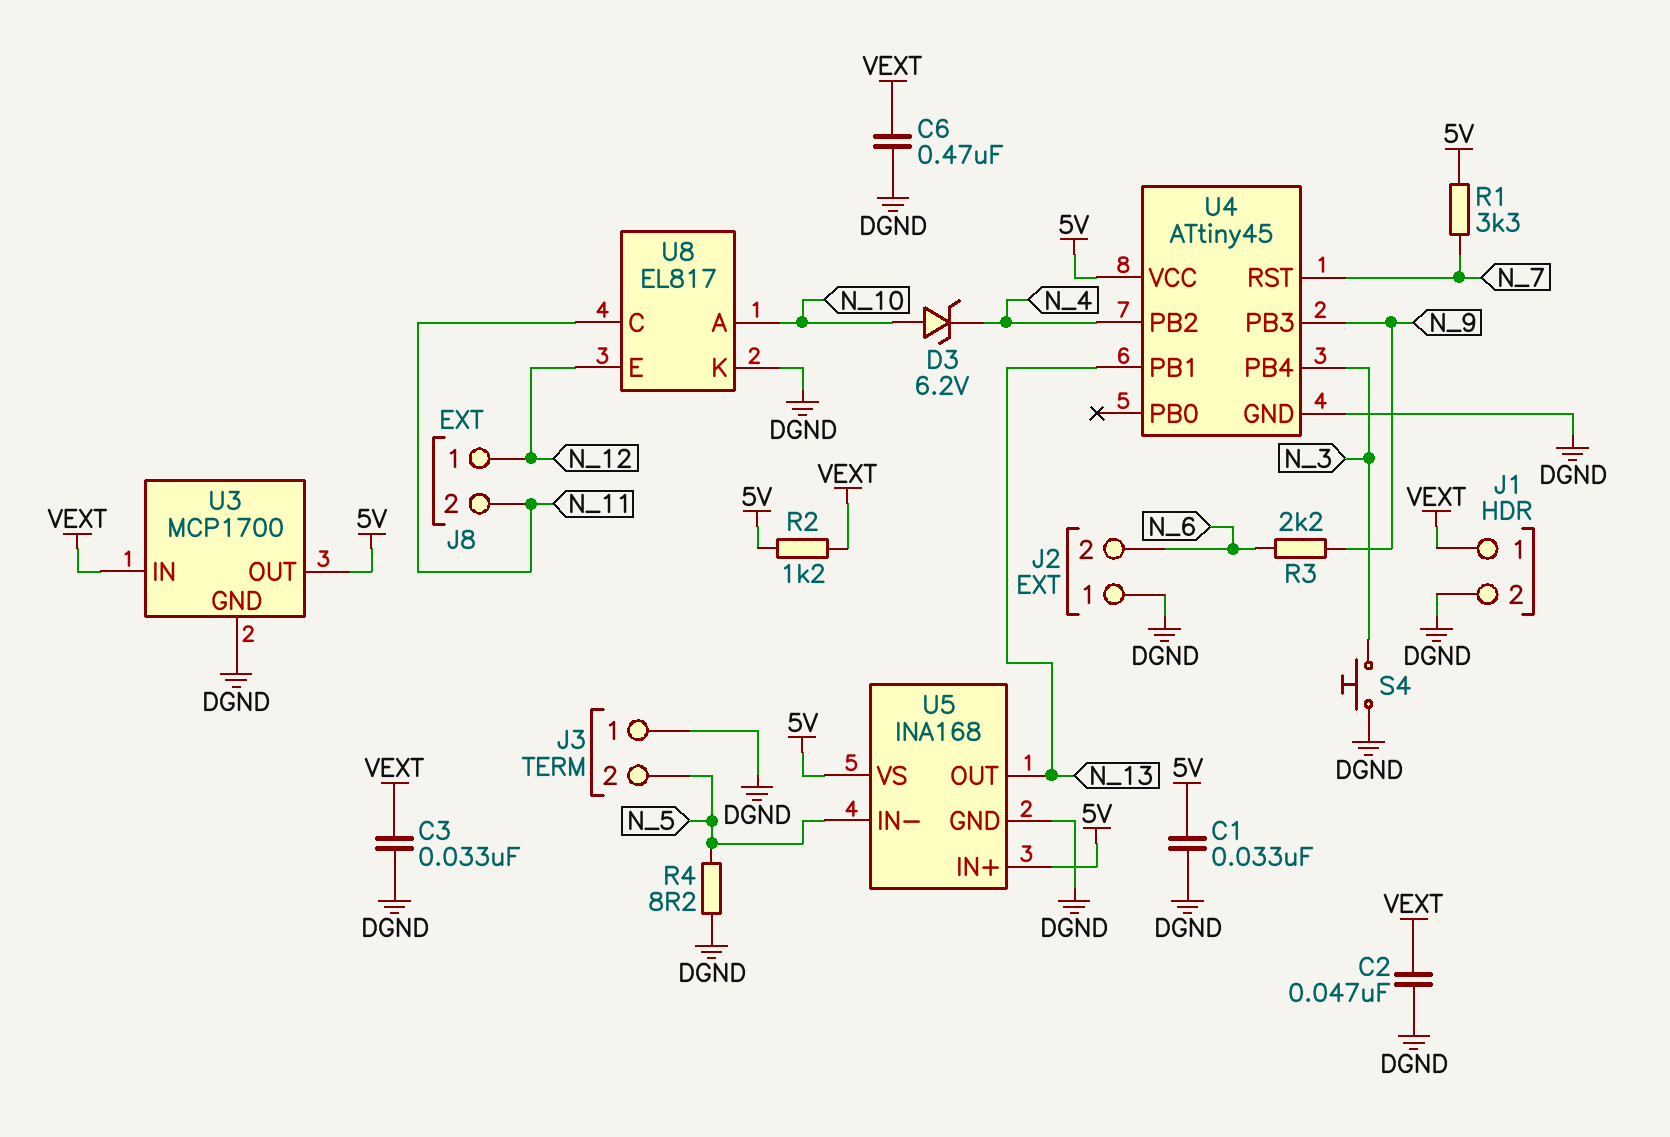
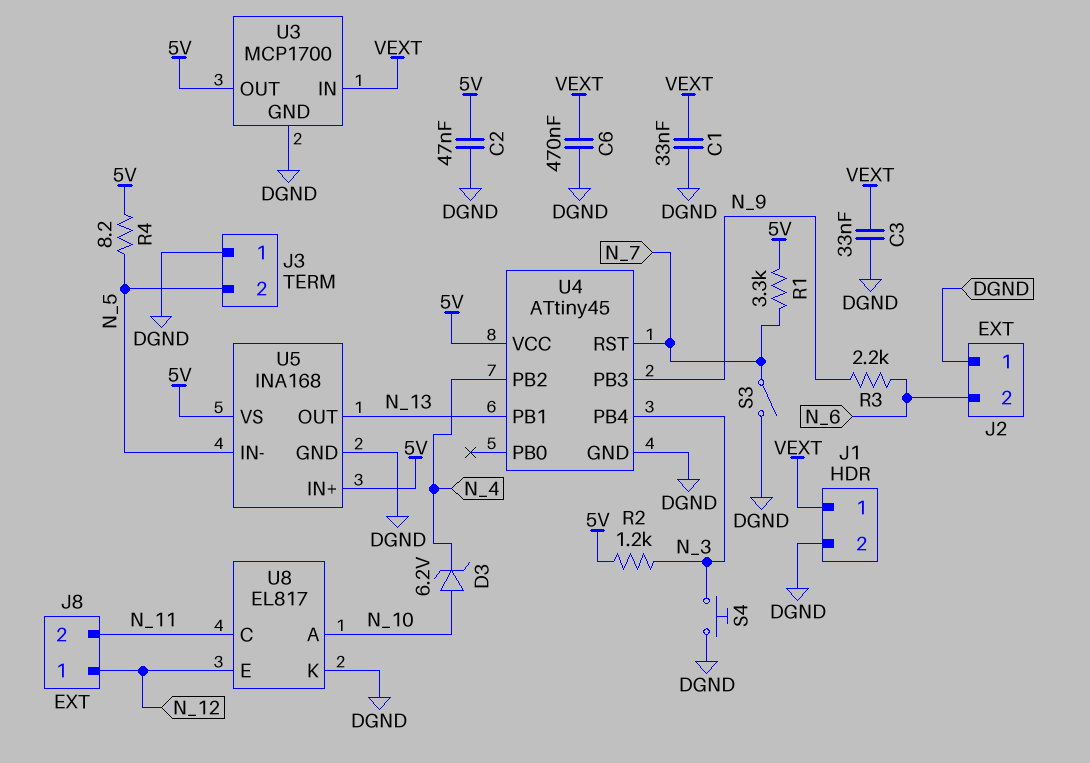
C1: 33nF (5V, DGND) -> 33nF (DGND, VEXT)
C2: 47nF (DGND, VEXT) -> 47nF (5V, DGND)
R2: 1.2k (5V, VEXT) -> 1.2k (5V, N_3)
R4: 8.2 (DGND, N_5) -> 8.2 (5V, N_5)
S3: none -> switch (DGND, N_7)

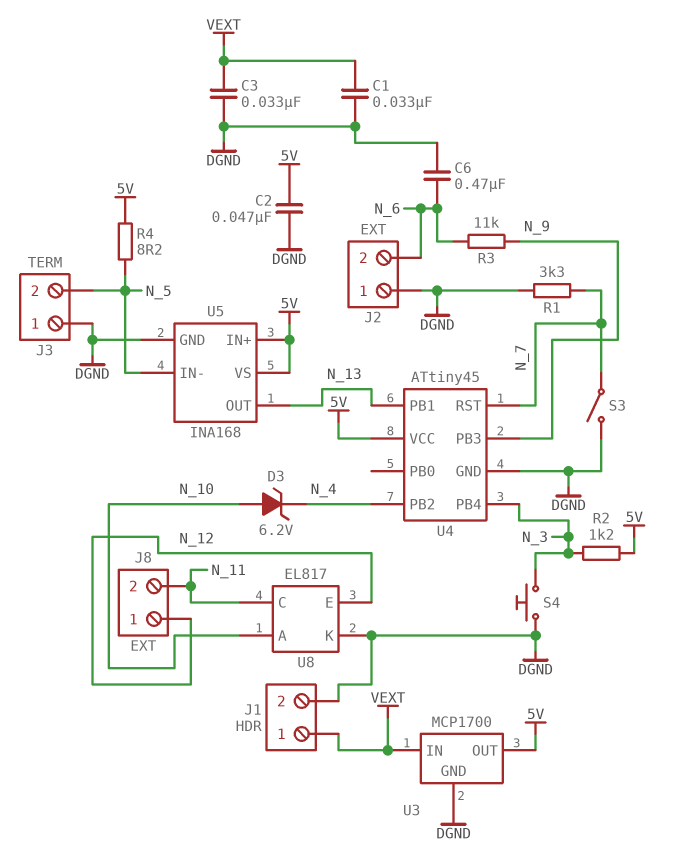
C6: 470nF (DGND, VEXT) -> 470nF (DGND, N_6)
R1: 3.3k (5V, N_7) -> 3.3k (DGND, N_7)
R3: 2.2k (N_6, N_9) -> 11k (N_6, N_9)

